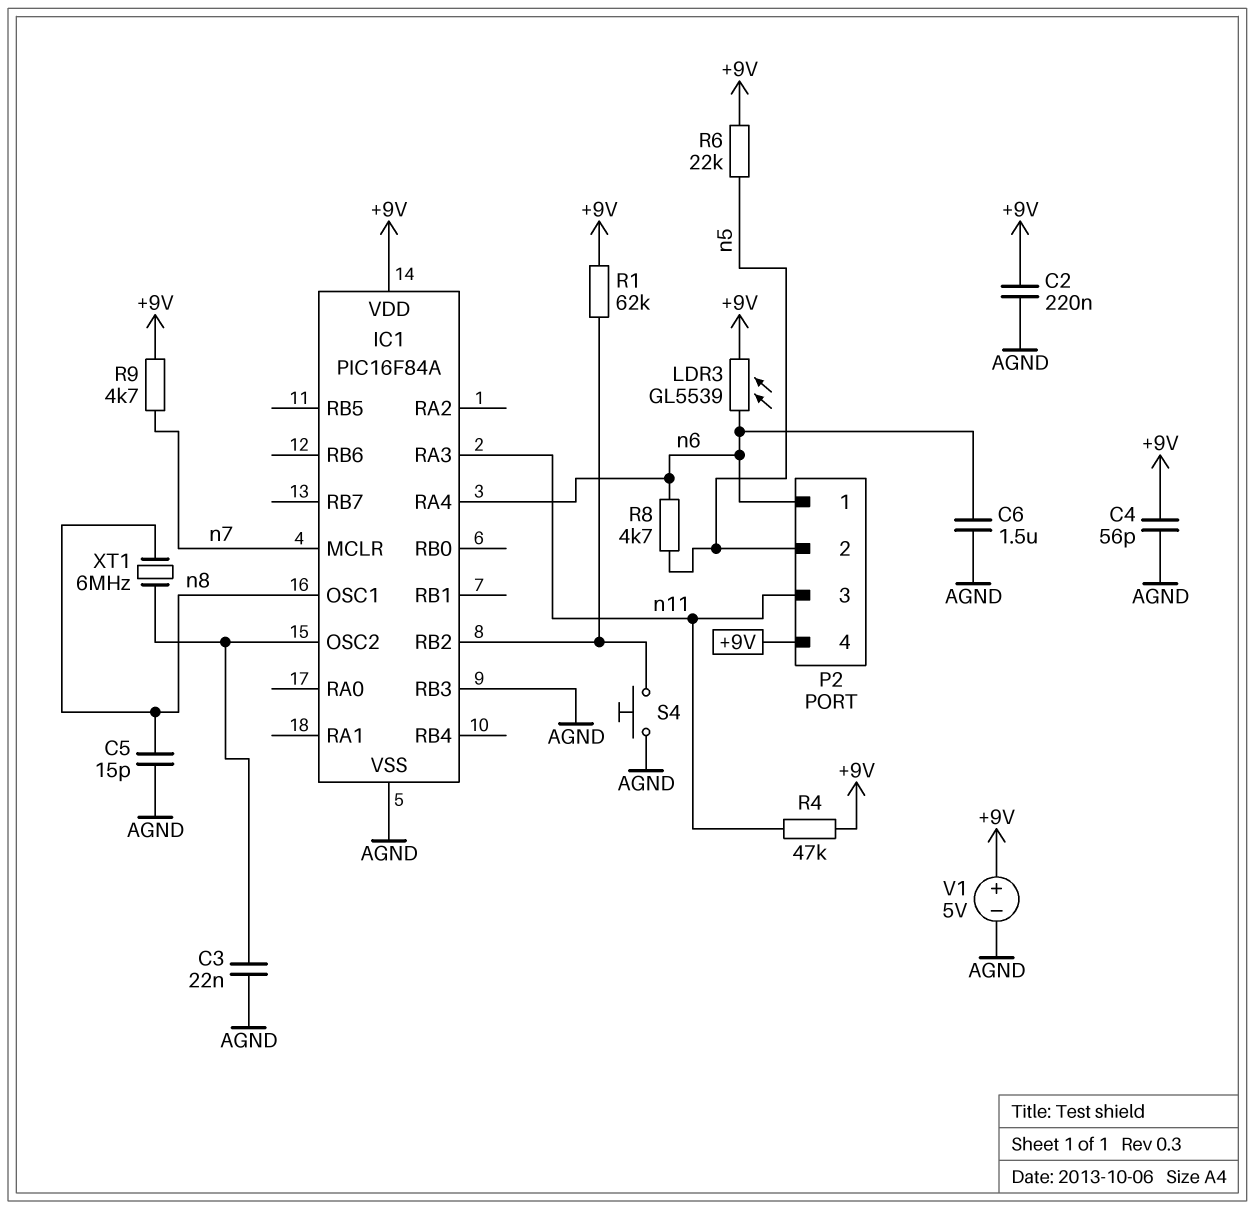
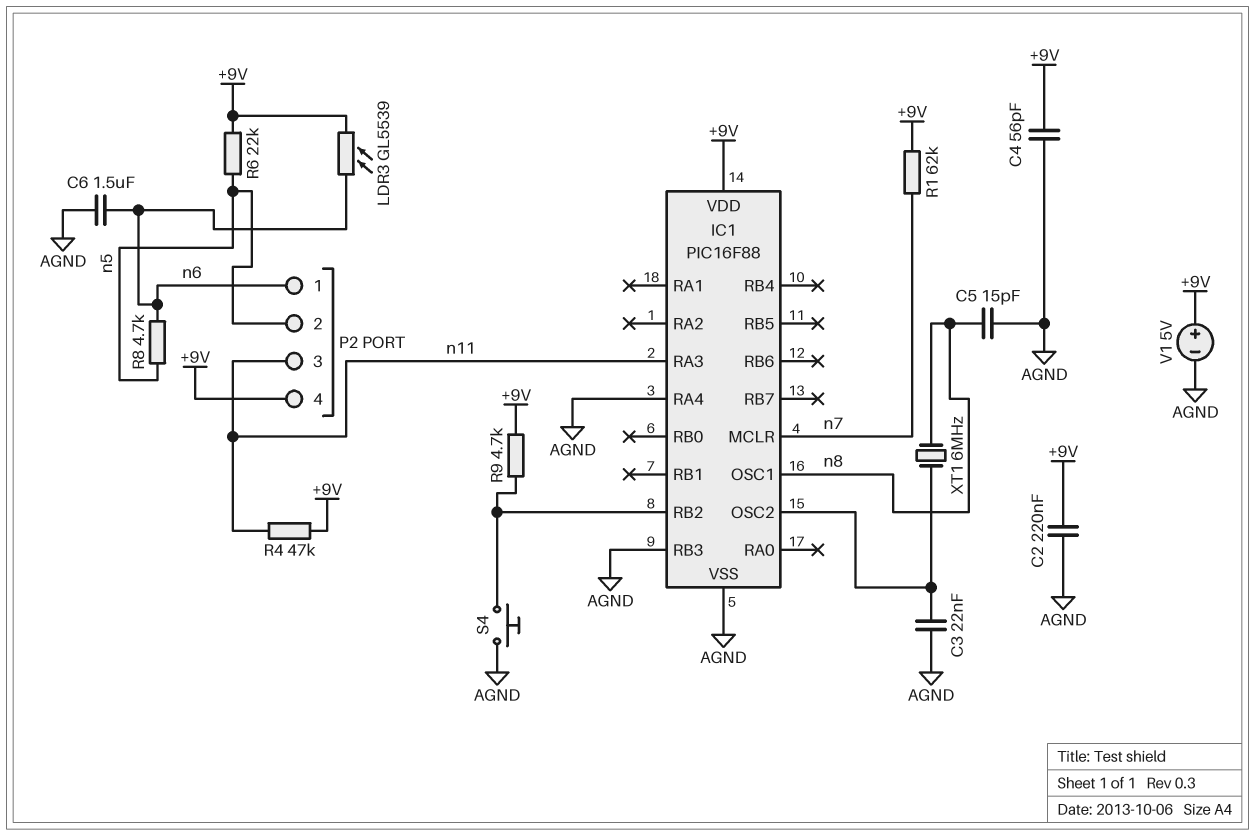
IC1: PIC16F84A -> PIC16F88
IC1 pin RA4: n6 -> AGND
R1: 62k (+9V, IC1/RB2) -> 62k (+9V, n7)
R9: 4.7k (+9V, n7) -> 4.7k (+9V, IC1/RB2)

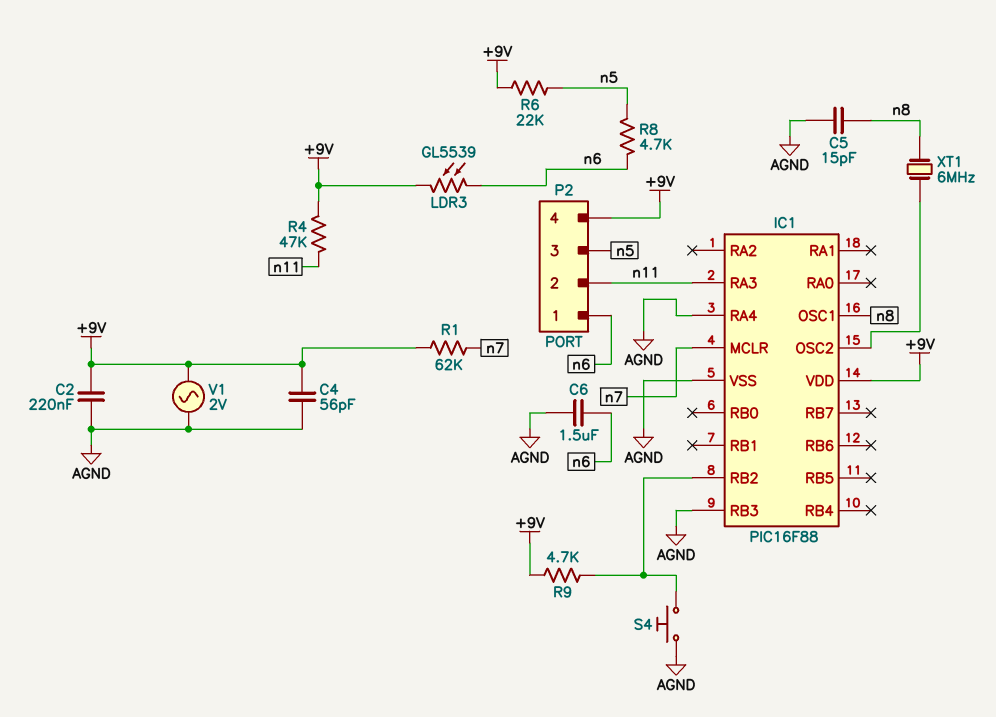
C3: 22nF (AGND, IC1/OSC2) -> none
P2 pin 2: n5 -> n11
P2 pin 3: n11 -> n5
V1: 5V (plus +9V, minus AGND) -> AC 2V (+9V, AGND)

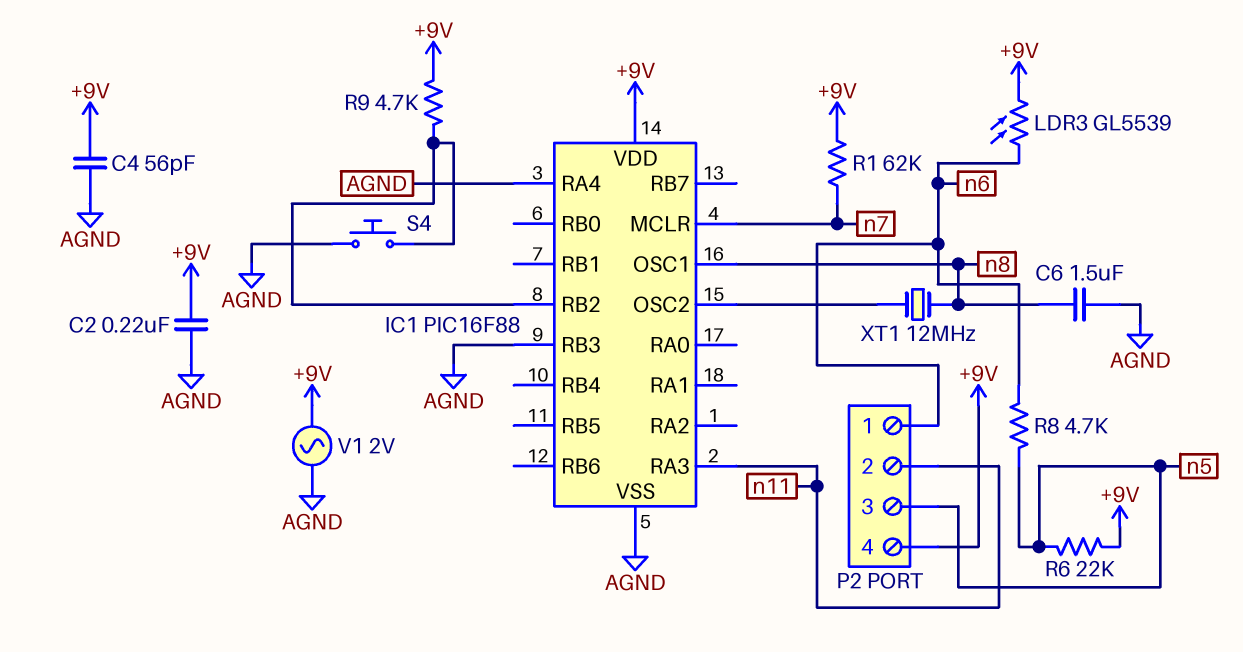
C5: 15pF (AGND, n8) -> none
C6: 1.5uF (AGND, n6) -> 1.5uF (AGND, n8)
R4: 47k (+9V, n11) -> none
XT1: 6MHz (IC1/OSC2, n8) -> 12MHz (IC1/OSC2, n8)

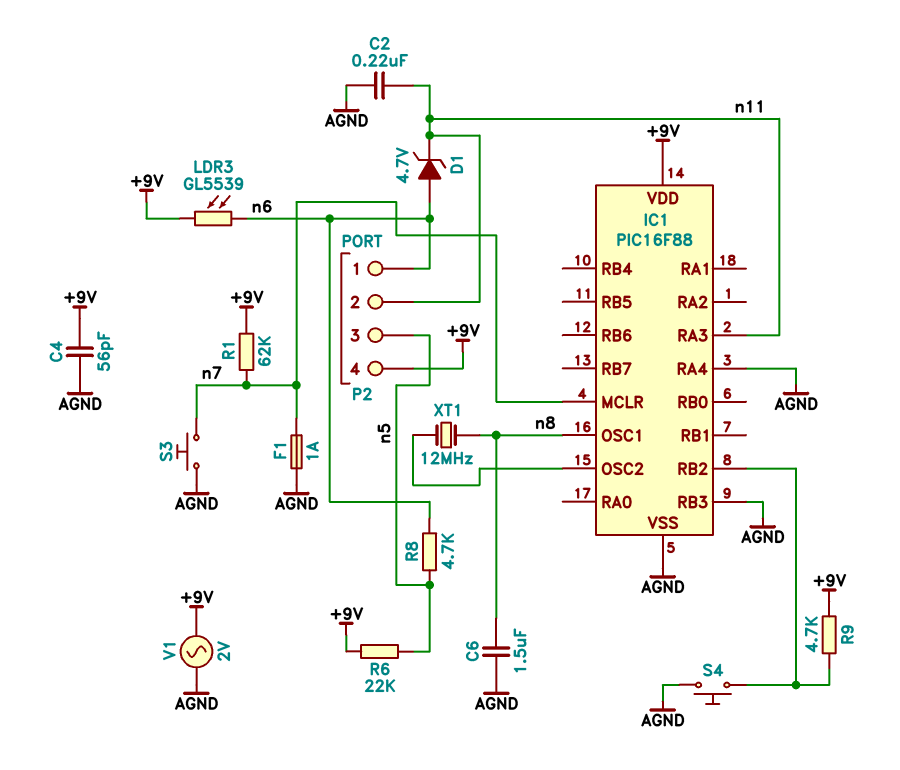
C2: 220nF (+9V, AGND) -> 220nF (AGND, n11)
D1: none -> zener 4.7V (A n6, K n11)
F1: none -> 1A (AGND, n7)
S3: none -> button (AGND, n7)

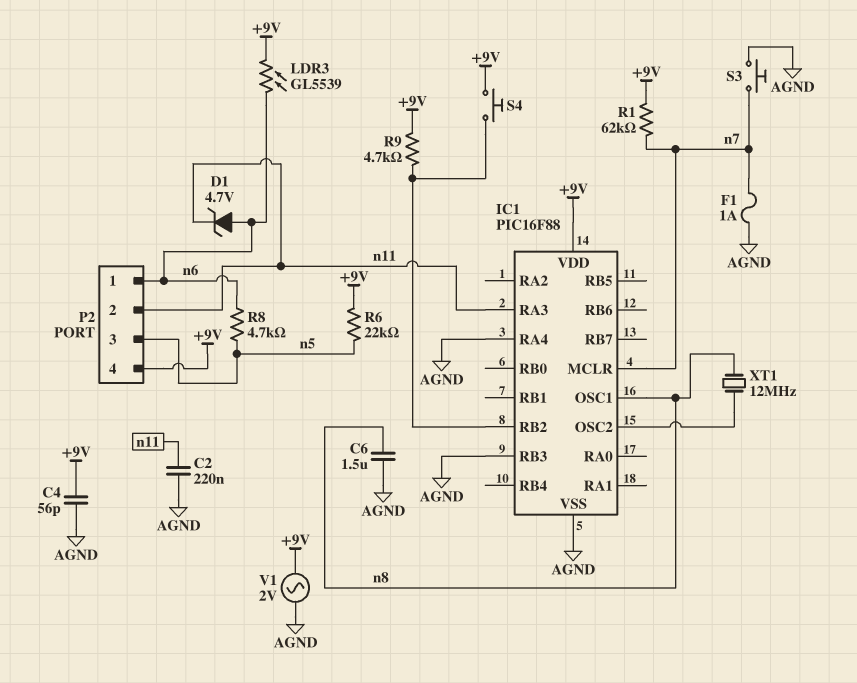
S4: button (AGND, IC1/RB2) -> button (+9V, IC1/RB2)

